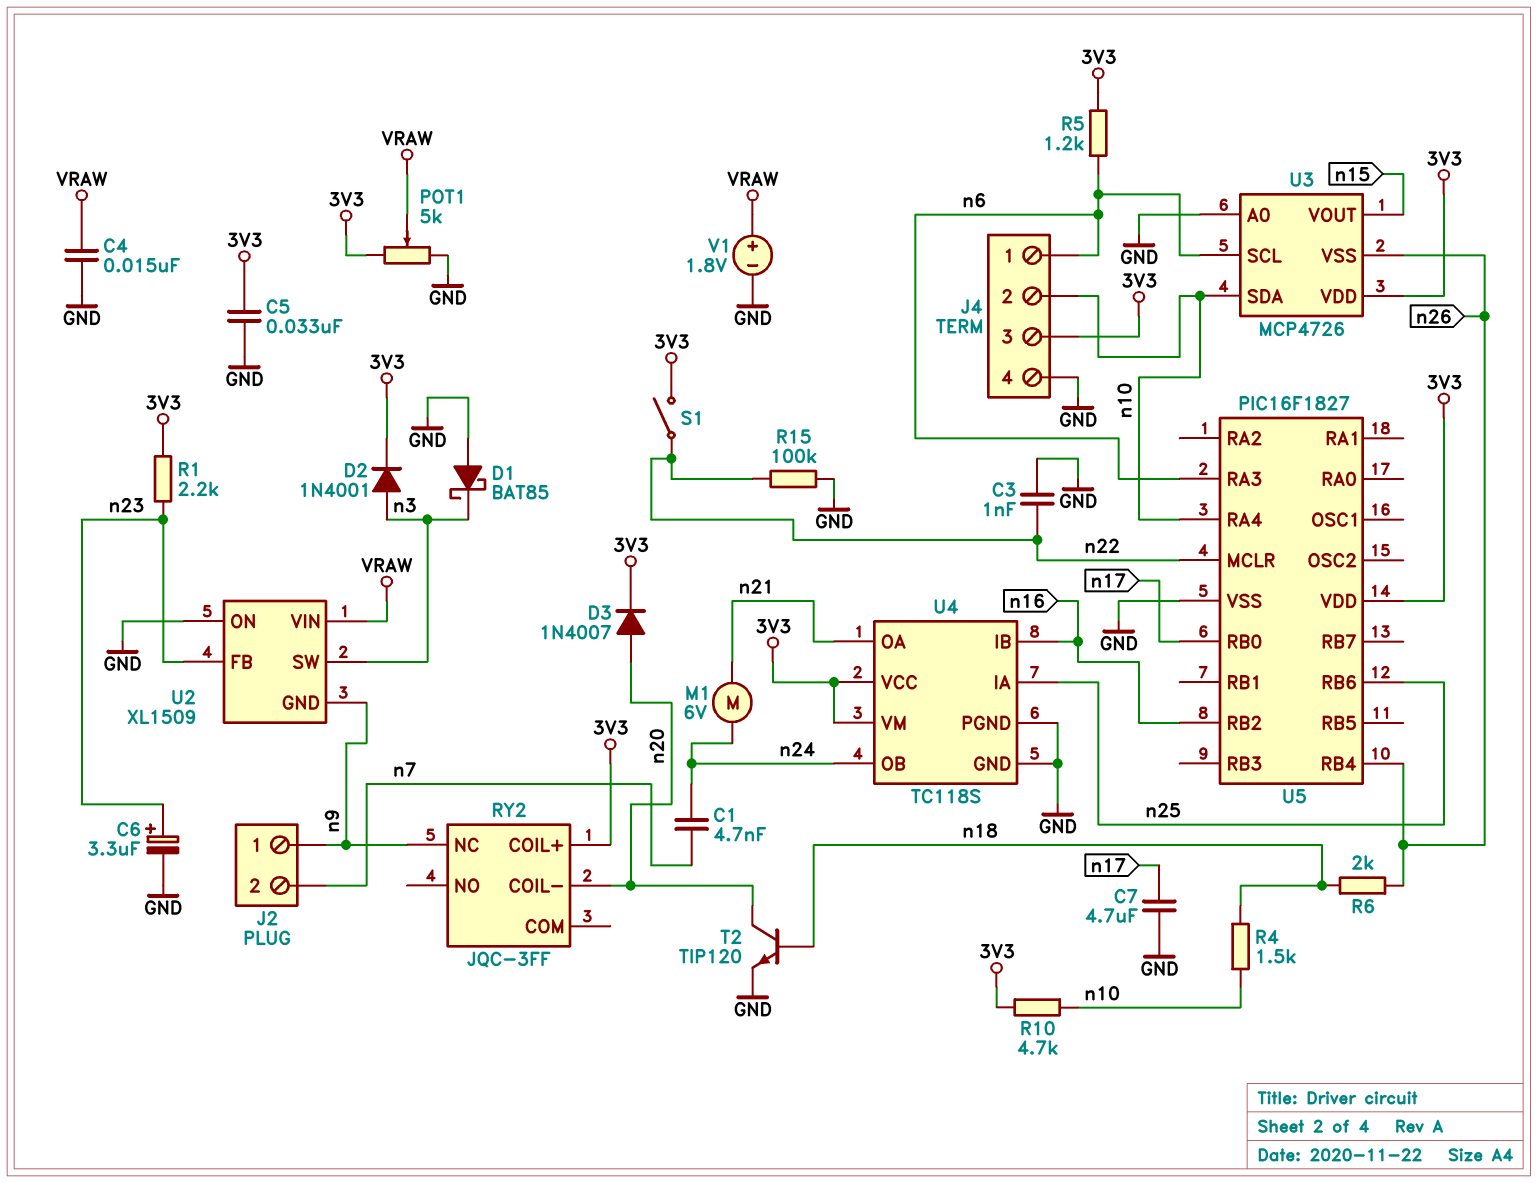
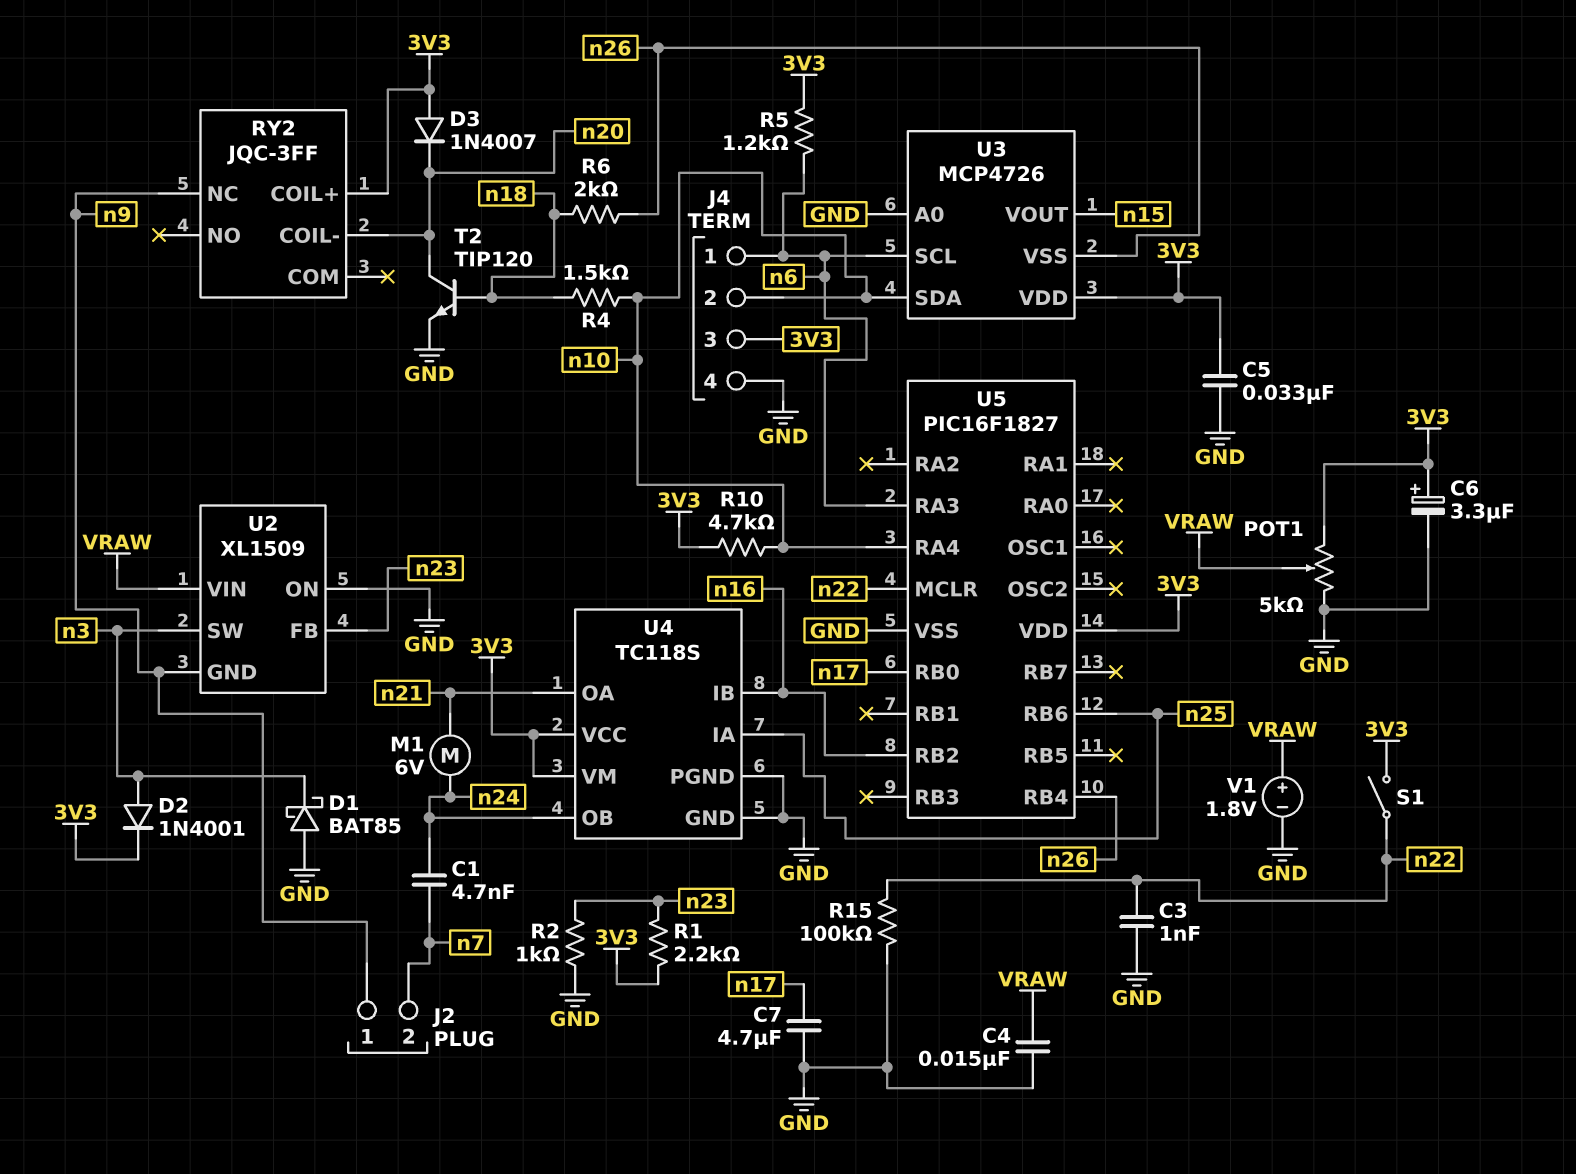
C6: 3.3uF (plus n23, minus GND) -> 3.3uF (plus 3V3, minus GND)
D3: diode 1N4007 (A n20, K 3V3) -> diode 1N4007 (A 3V3, K n20)
R2: none -> 1k (GND, n23)

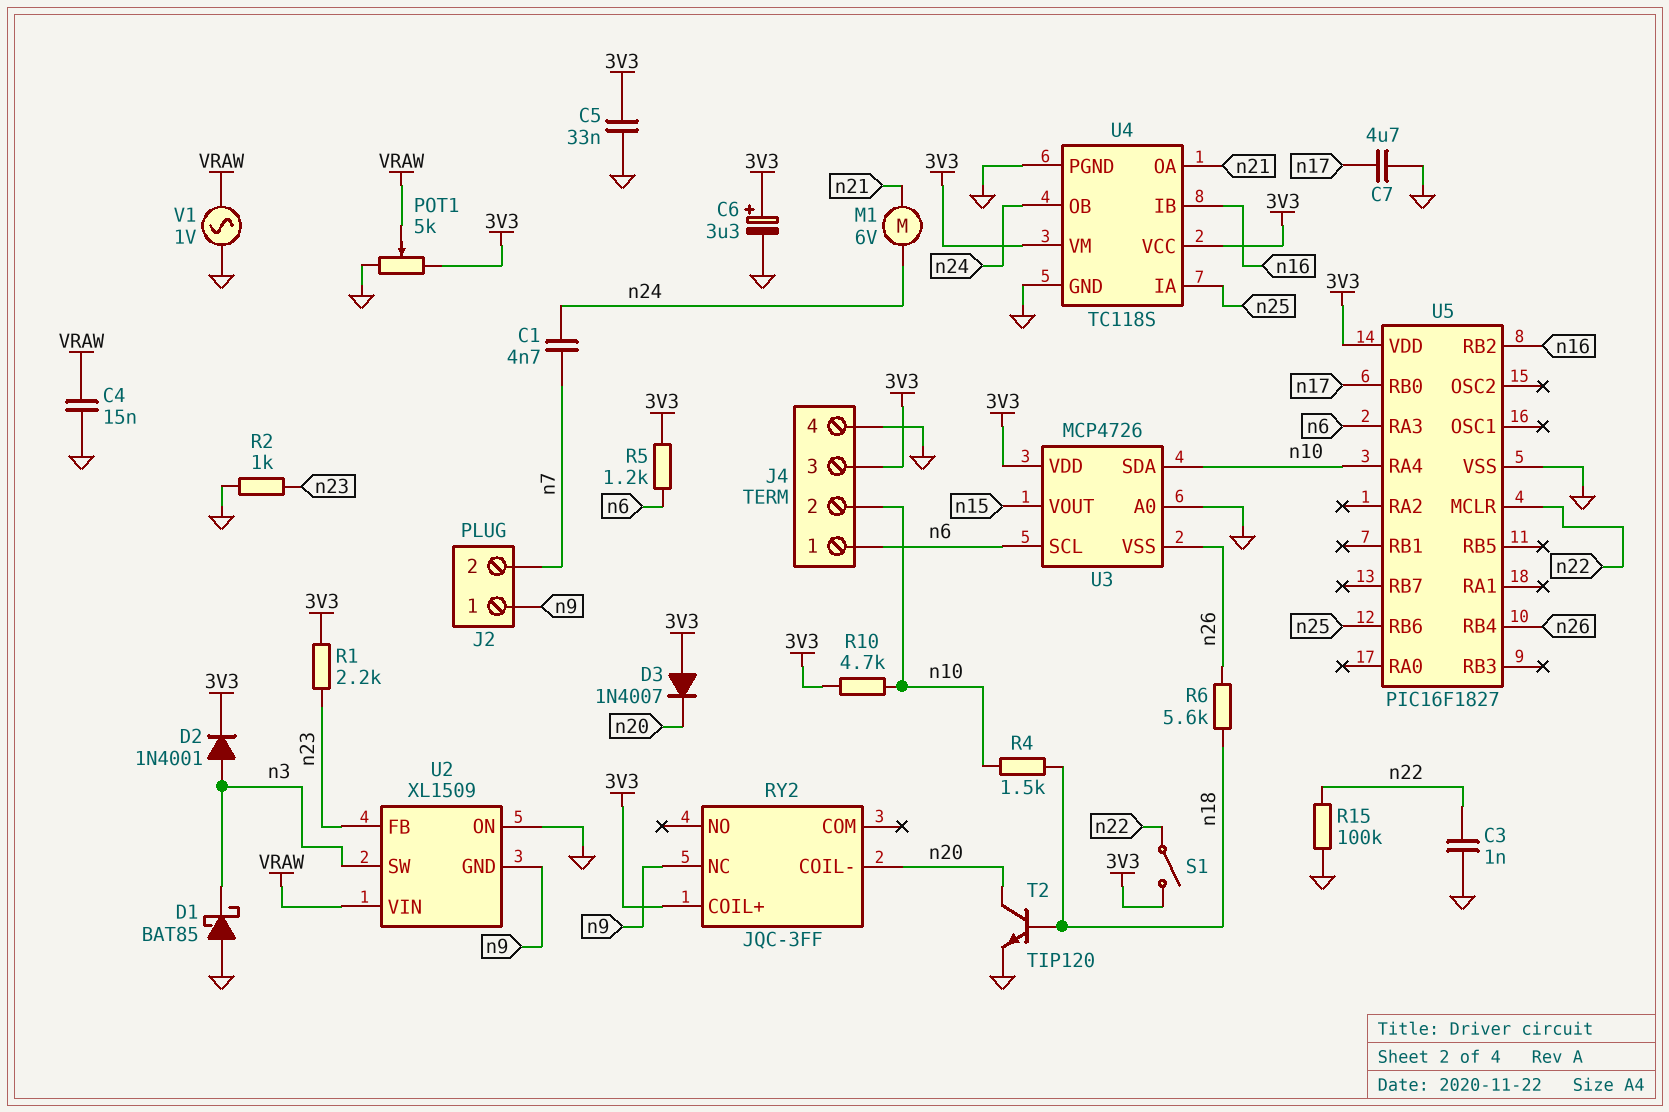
R6: 2k (n18, n26) -> 5.6k (n18, n26)
V1: 1.8V (plus VRAW, minus GND) -> AC 1V (GND, VRAW)

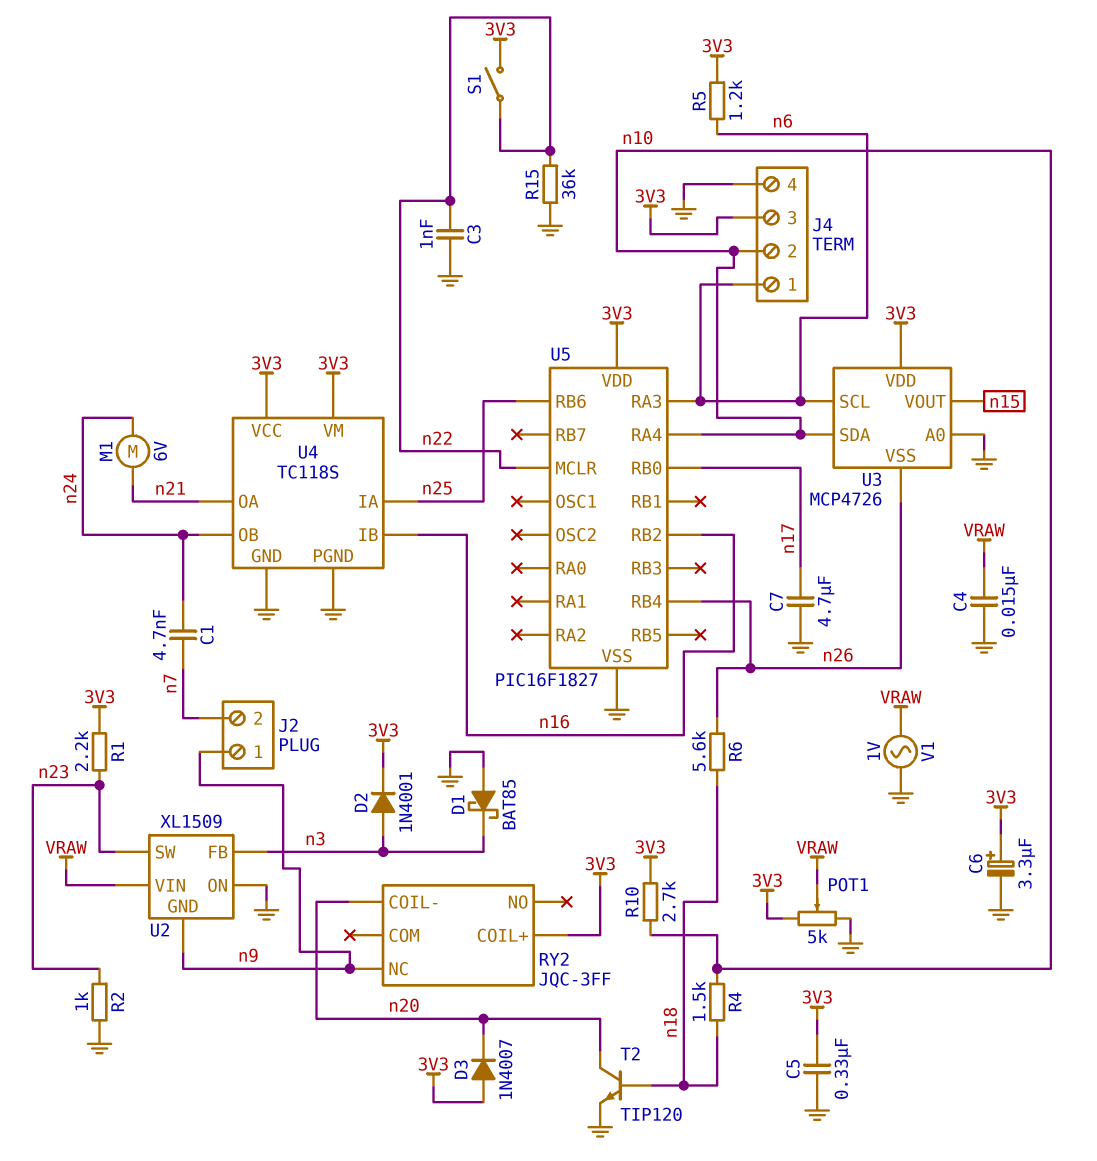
C5: 33nF (3V3, GND) -> 330nF (3V3, GND)
R10: 4.7k (3V3, n10) -> 2.7k (3V3, n10)
R15: 100k (GND, n22) -> 36k (GND, n22)
U2 pin FB: n23 -> n3
U2 pin SW: n3 -> n23

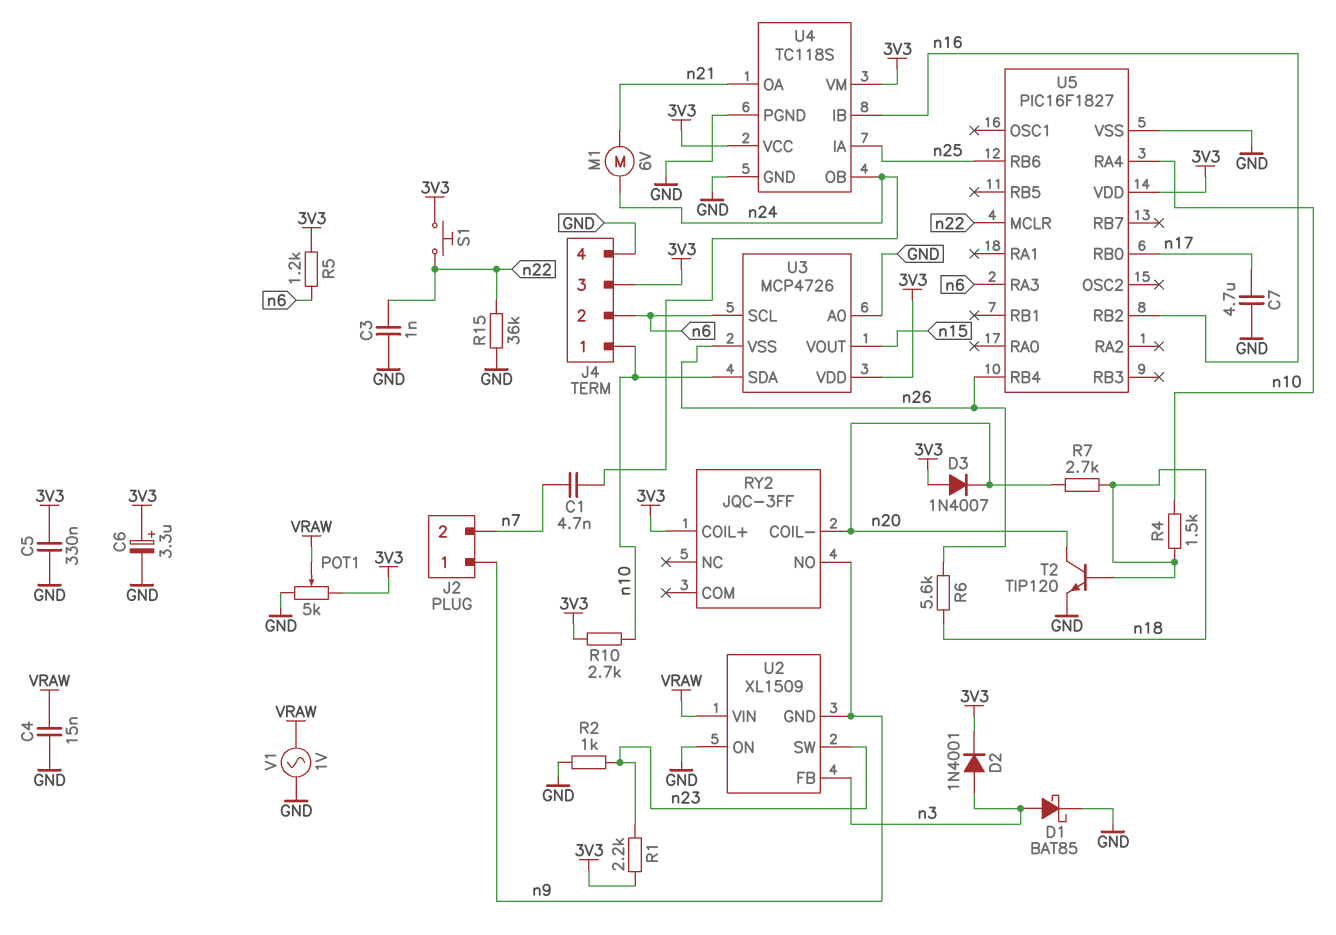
D1: schottky BAT85 (A GND, K n3) -> schottky BAT85 (A n3, K GND)
J4 pin 1: n6 -> n10
J4 pin 2: n10 -> n6
R7: none -> 2.7k (n18, n20)
RY2 pin NC: n9 -> none
RY2 pin NO: none -> n9
S1: switch (3V3, n22) -> button (3V3, n22)

